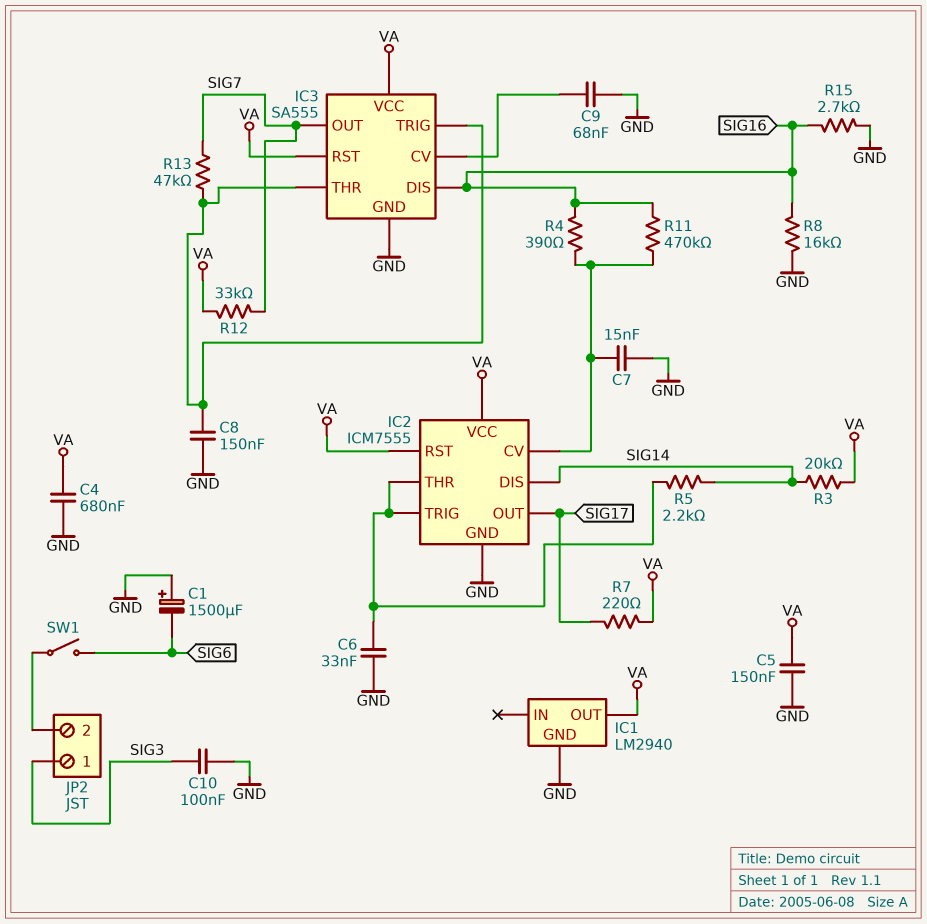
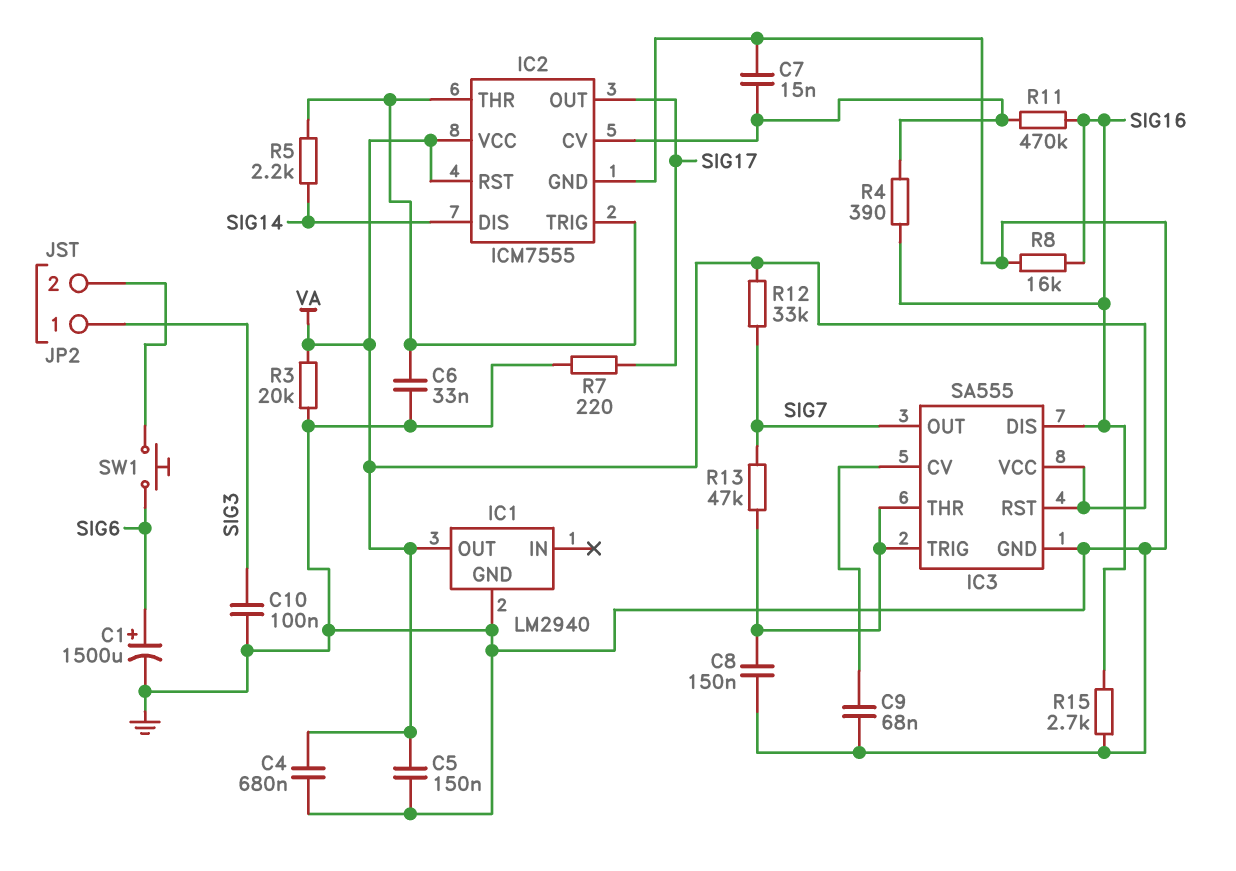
C1: 1500uF (plus GND, minus SIG6) -> 1500uF (plus SIG6, minus GND)
R3: 20k (SIG14, VA) -> 20k (GND, VA)
R7: 220 (SIG17, VA) -> 220 (GND, SIG17)
SW1: switch (JP2/2, SIG6) -> button (JP2/2, SIG6)

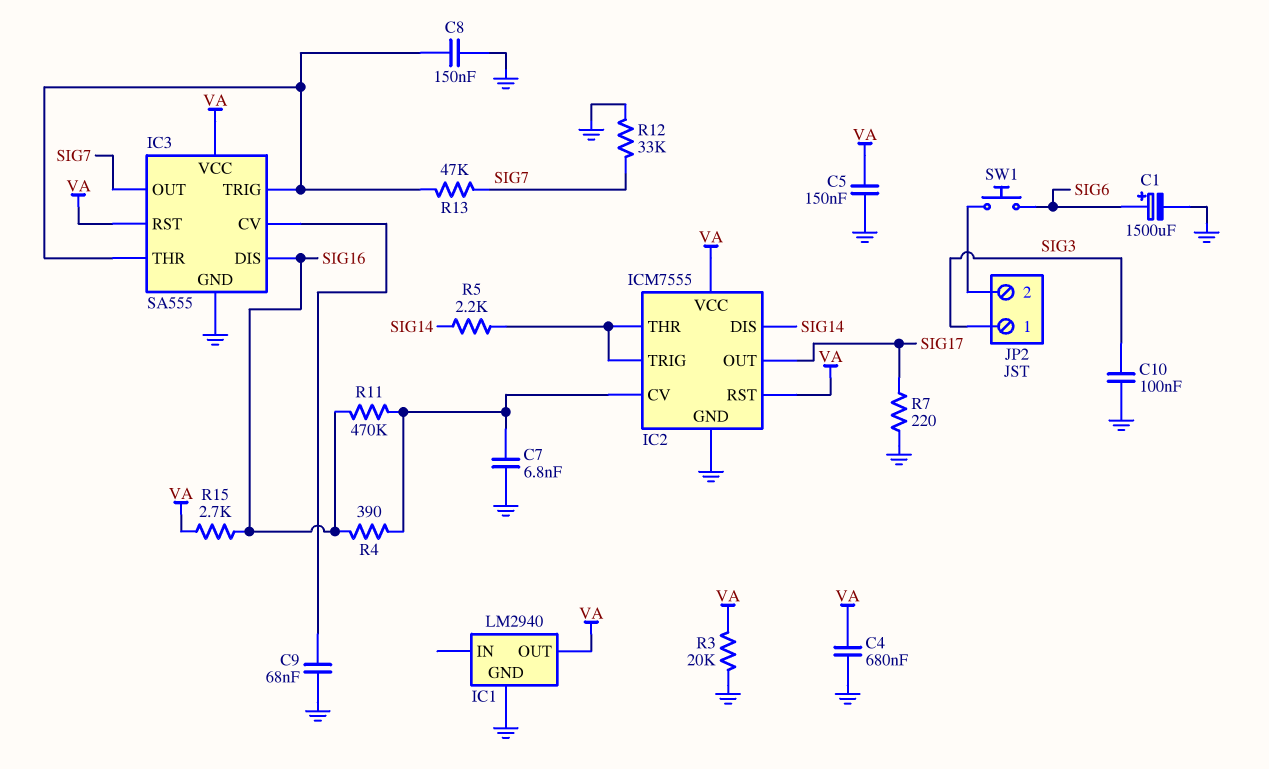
C6: 33nF (GND, IC2/THR) -> none
C7: 15nF (GND, IC2/CV) -> 6.8nF (GND, IC2/CV)
R8: 16k (GND, SIG16) -> none
R12: 33k (SIG7, VA) -> 33k (GND, SIG7)
R15: 2.7k (GND, SIG16) -> 2.7k (SIG16, VA)

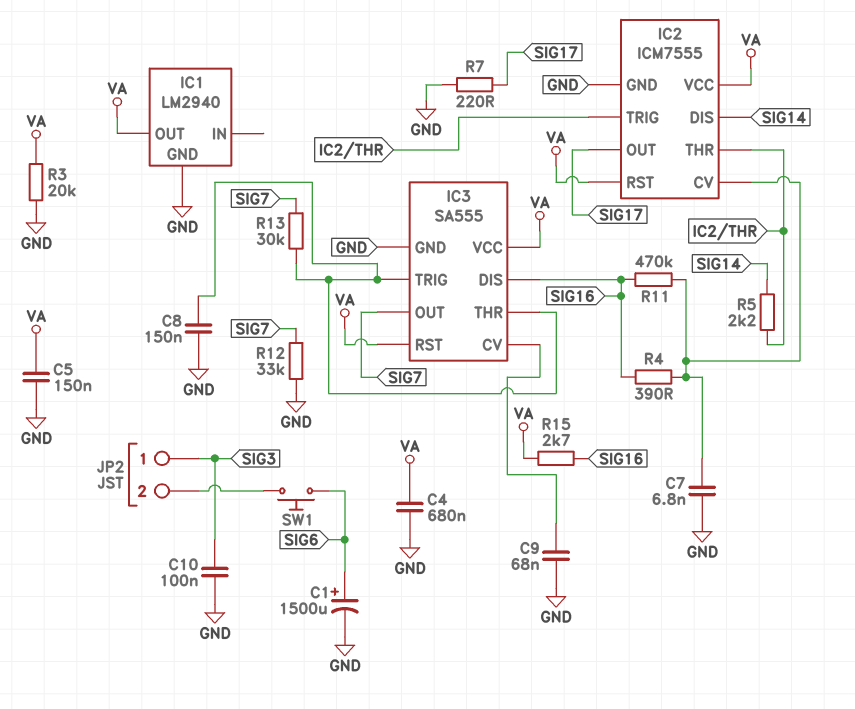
R13: 47k (IC3/THR, SIG7) -> 30k (IC3/THR, SIG7)

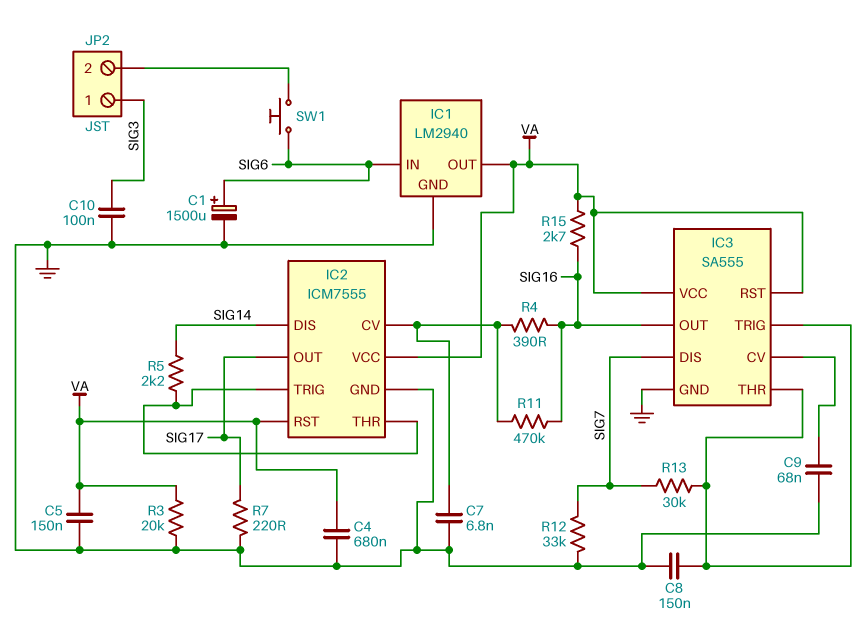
IC1 pin IN: none -> SIG6
IC3 pin DIS: SIG16 -> SIG7
IC3 pin OUT: SIG7 -> SIG16

